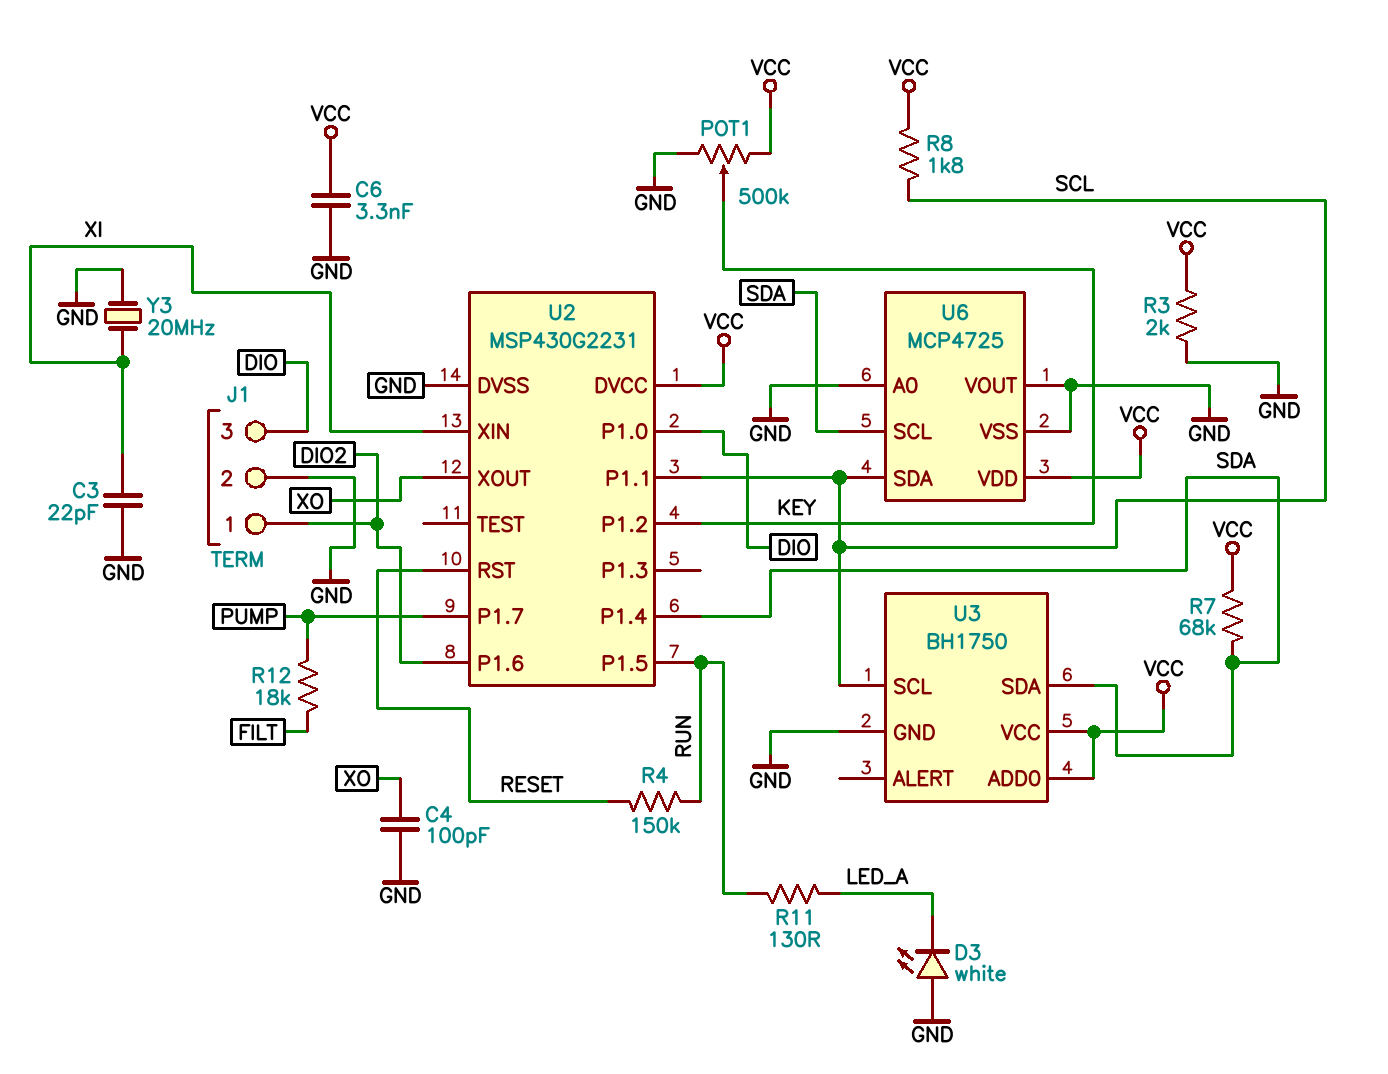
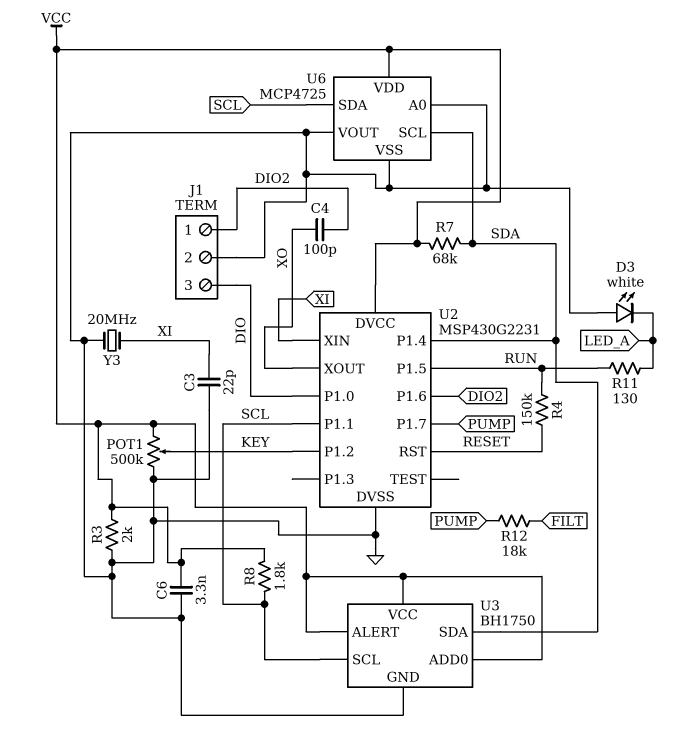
C4: 100pF (GND, XO) -> 100pF (DIO2, XO)
U3 pin ALERT: none -> VCC

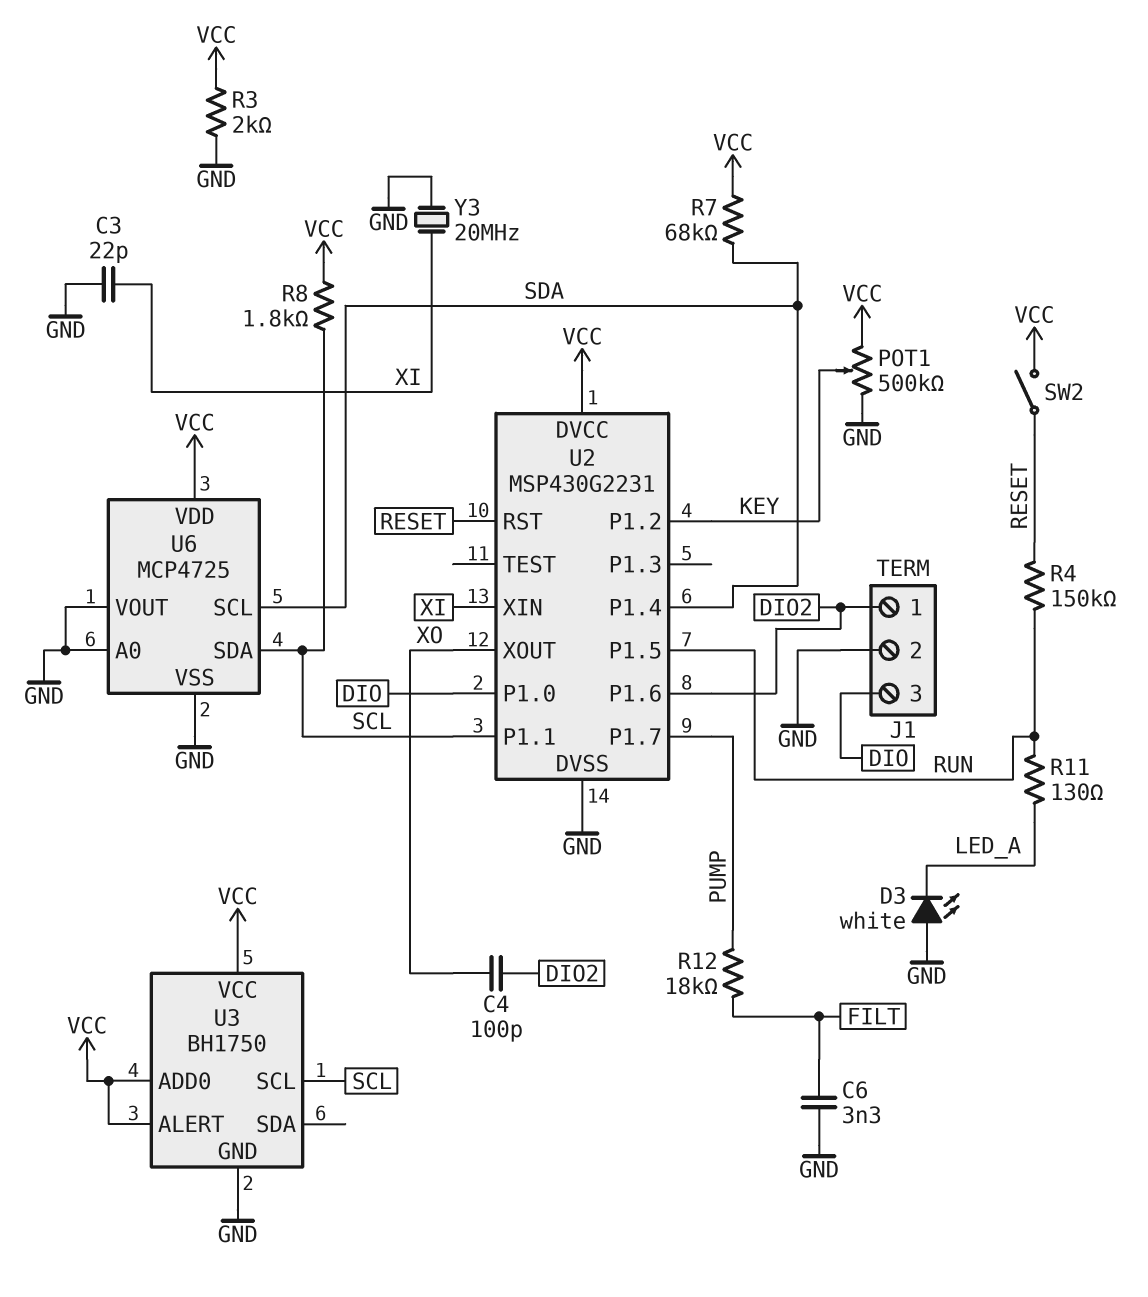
C6: 3.3nF (GND, VCC) -> 3.3nF (FILT, GND)
SW2: none -> switch (RESET, VCC)
U3 pin SDA: SDA -> none

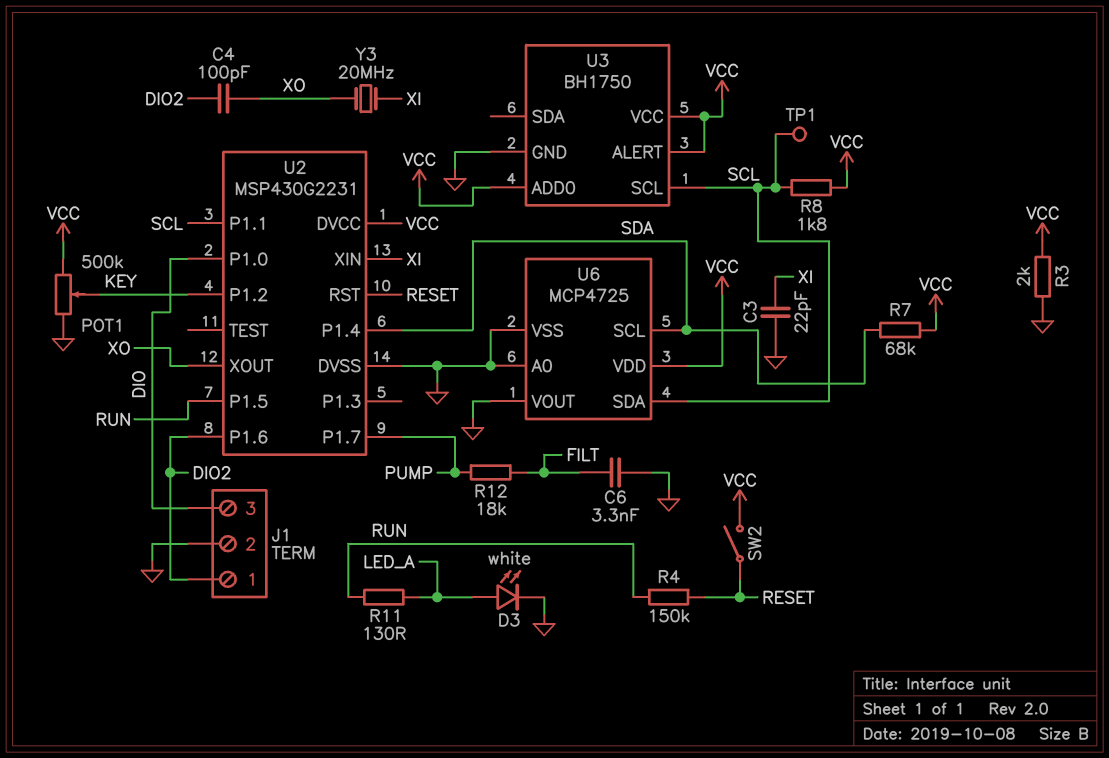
D3: LED white (A GND, K LED_A) -> LED white (A LED_A, K GND)
TP1: none -> test point (SCL)
Y3: 20MHz (GND, XI) -> 20MHz (XI, XO)

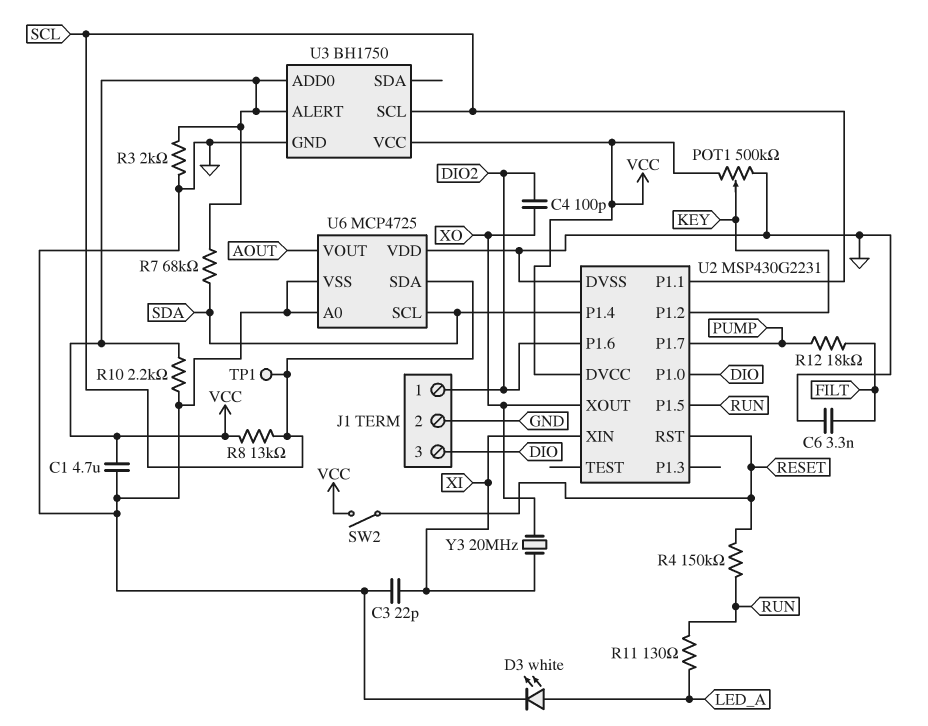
C1: none -> 4.7uF (GND, VCC)
R8: 1.8k (SCL, VCC) -> 13k (SCL, VCC)
R10: none -> 2.2k (GND, VCC)
U6 pin VDD: VCC -> GND
U6 pin VOUT: GND -> AOUT

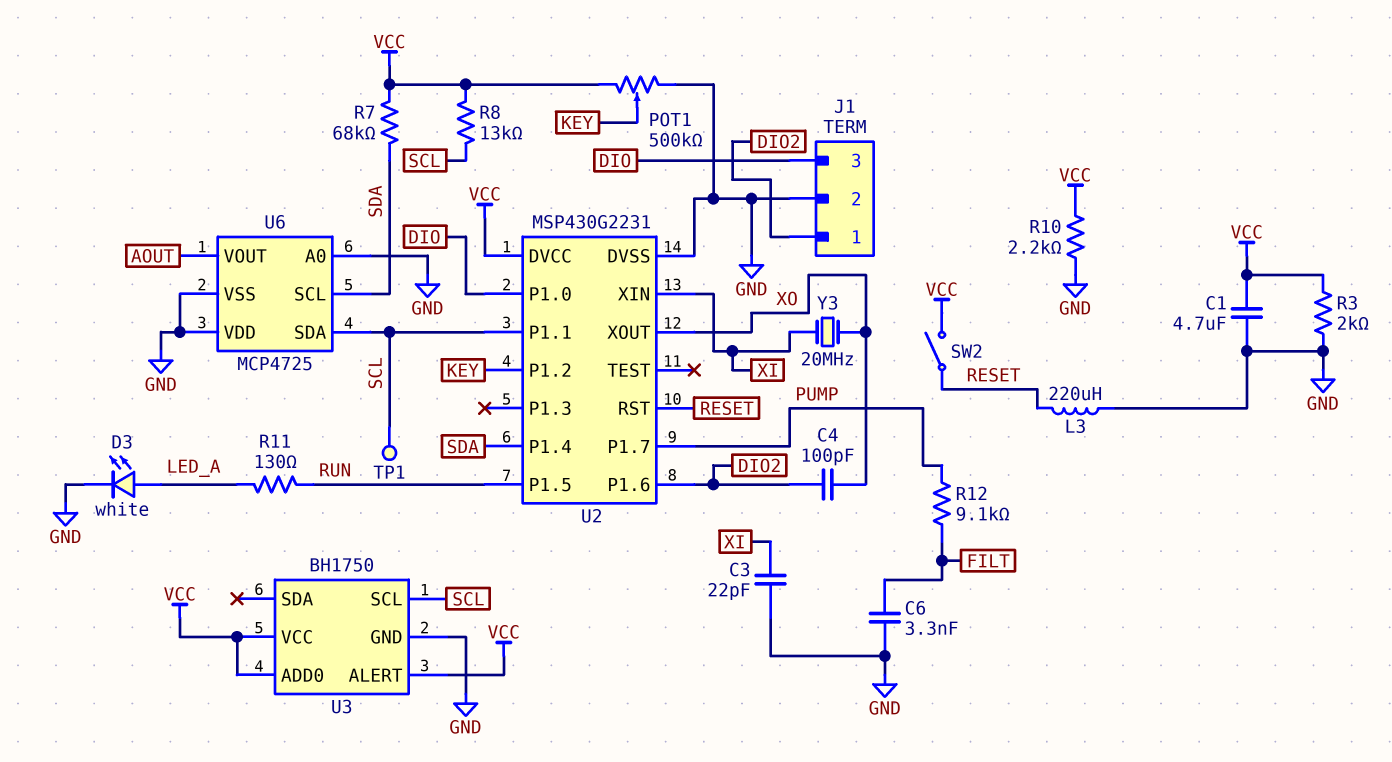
L3: none -> 220uH (GND, RESET)
R4: 150k (RESET, RUN) -> none
R12: 18k (FILT, PUMP) -> 9.1k (FILT, PUMP)

